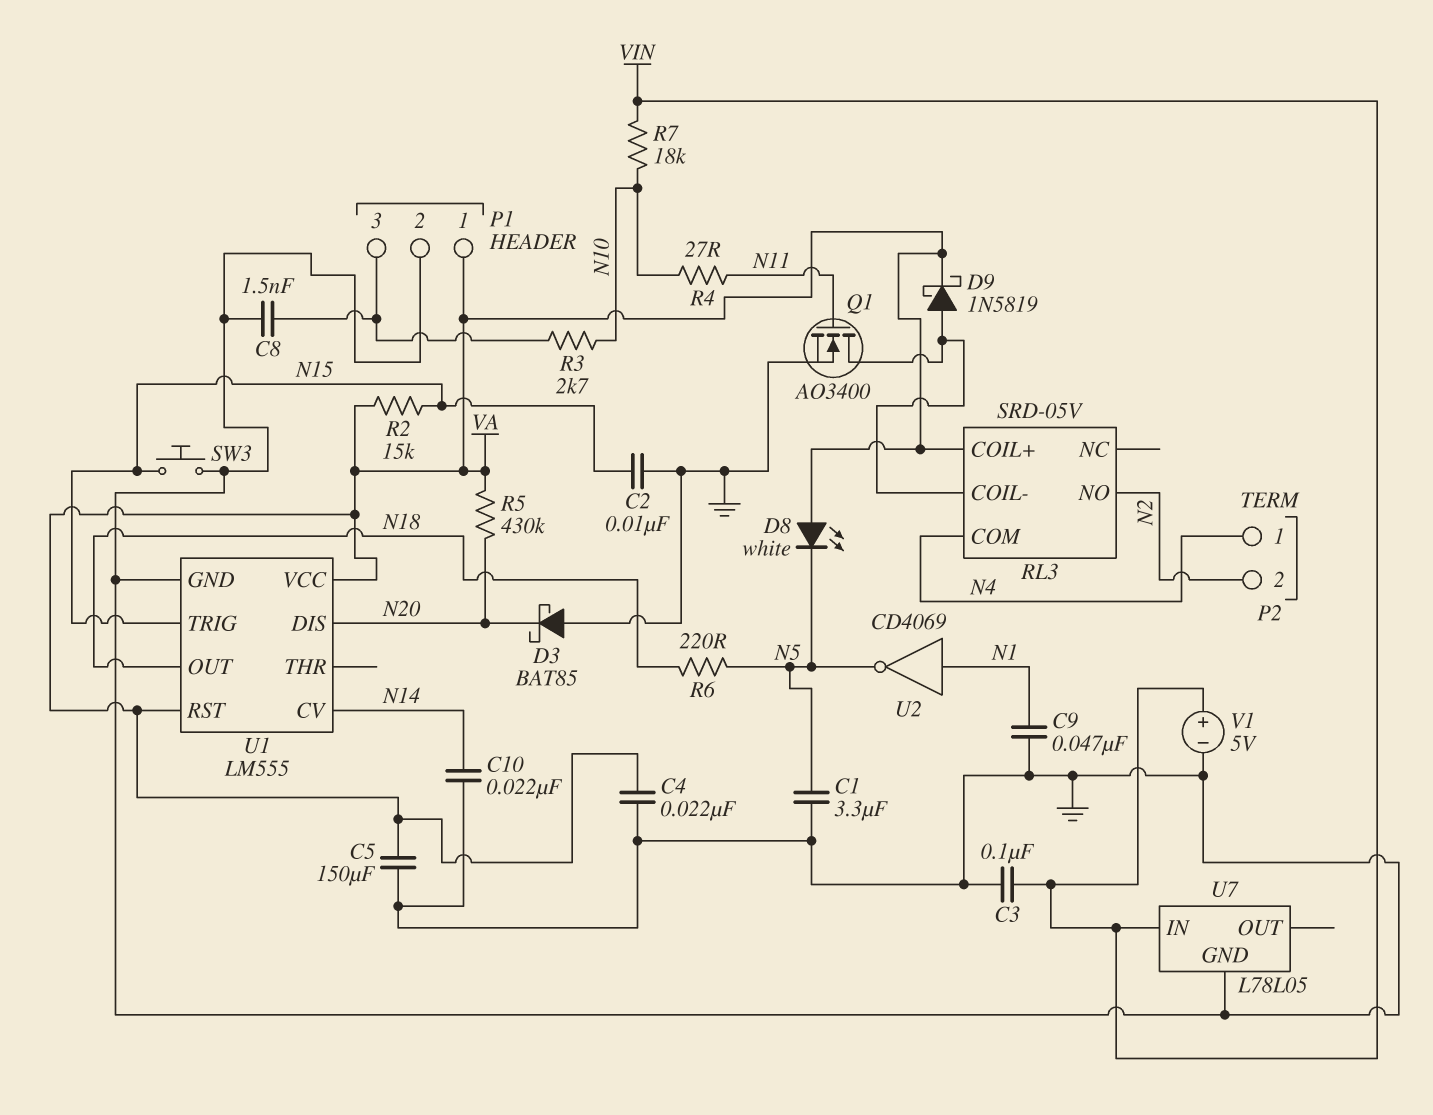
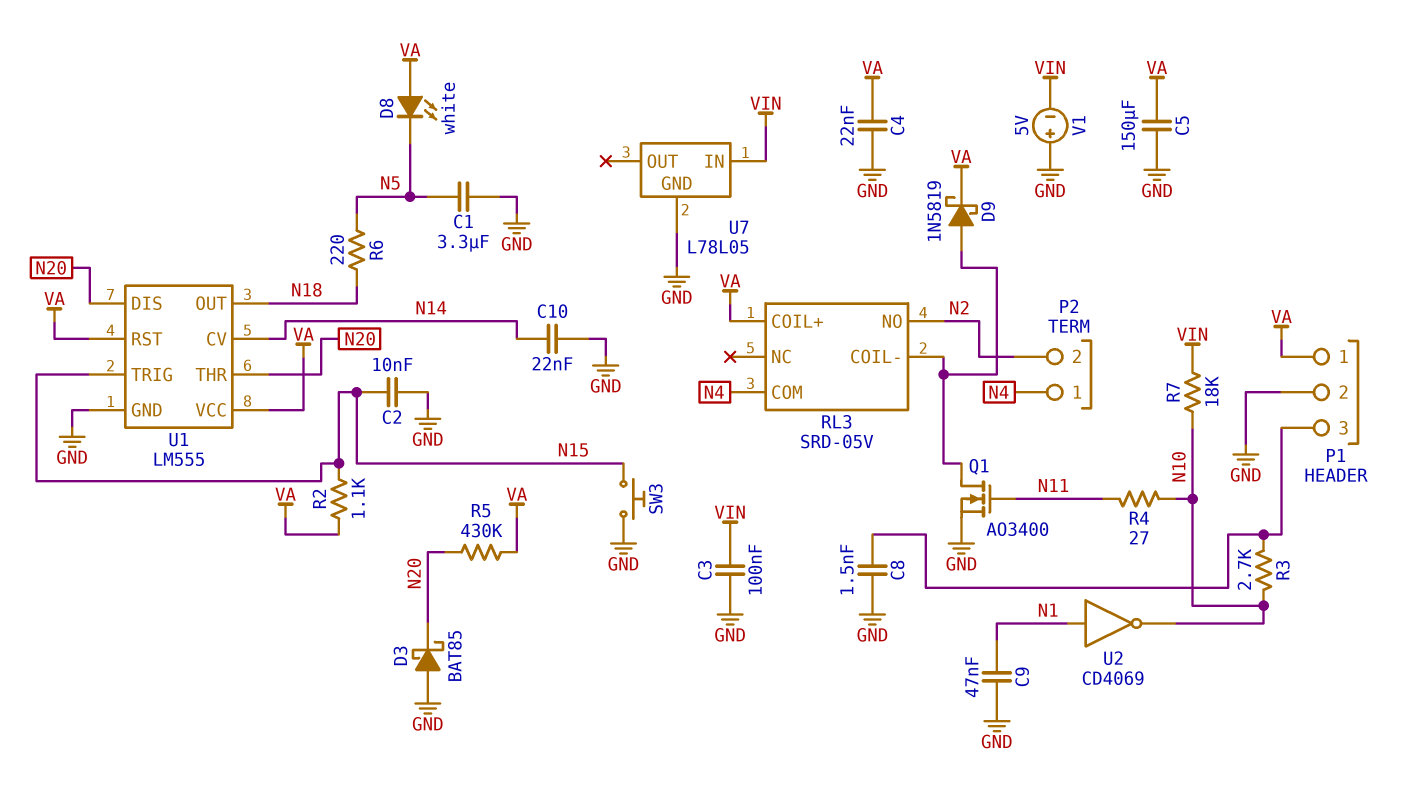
R2: 15k (N15, VA) -> 1.1k (N15, VA)
U1 pin THR: none -> N20
U2: NOT CD4069 (in N1, out N5) -> NOT CD4069 (in N1, out N10)
V1: 5V (plus VIN, minus GND) -> 5V (plus GND, minus VIN)

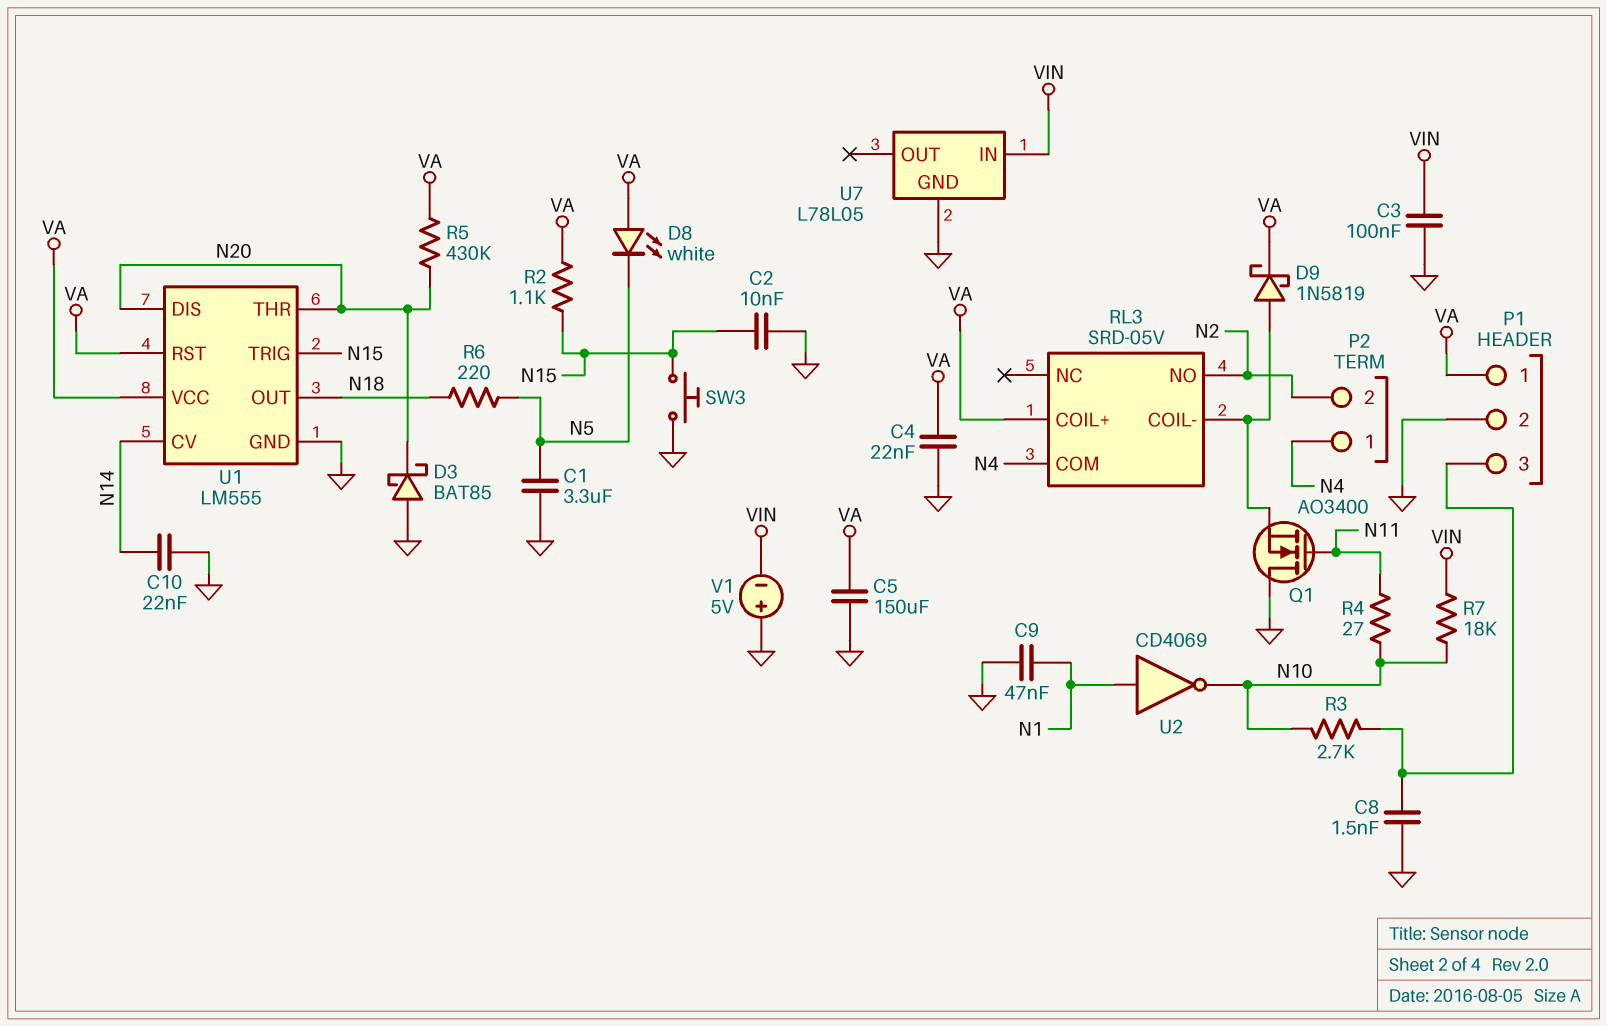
Q1: NMOS AO3400 (G N11, D RL3/COIL-, S GND) -> NMOS AO3400 (G N11, D GND, S RL3/COIL-)

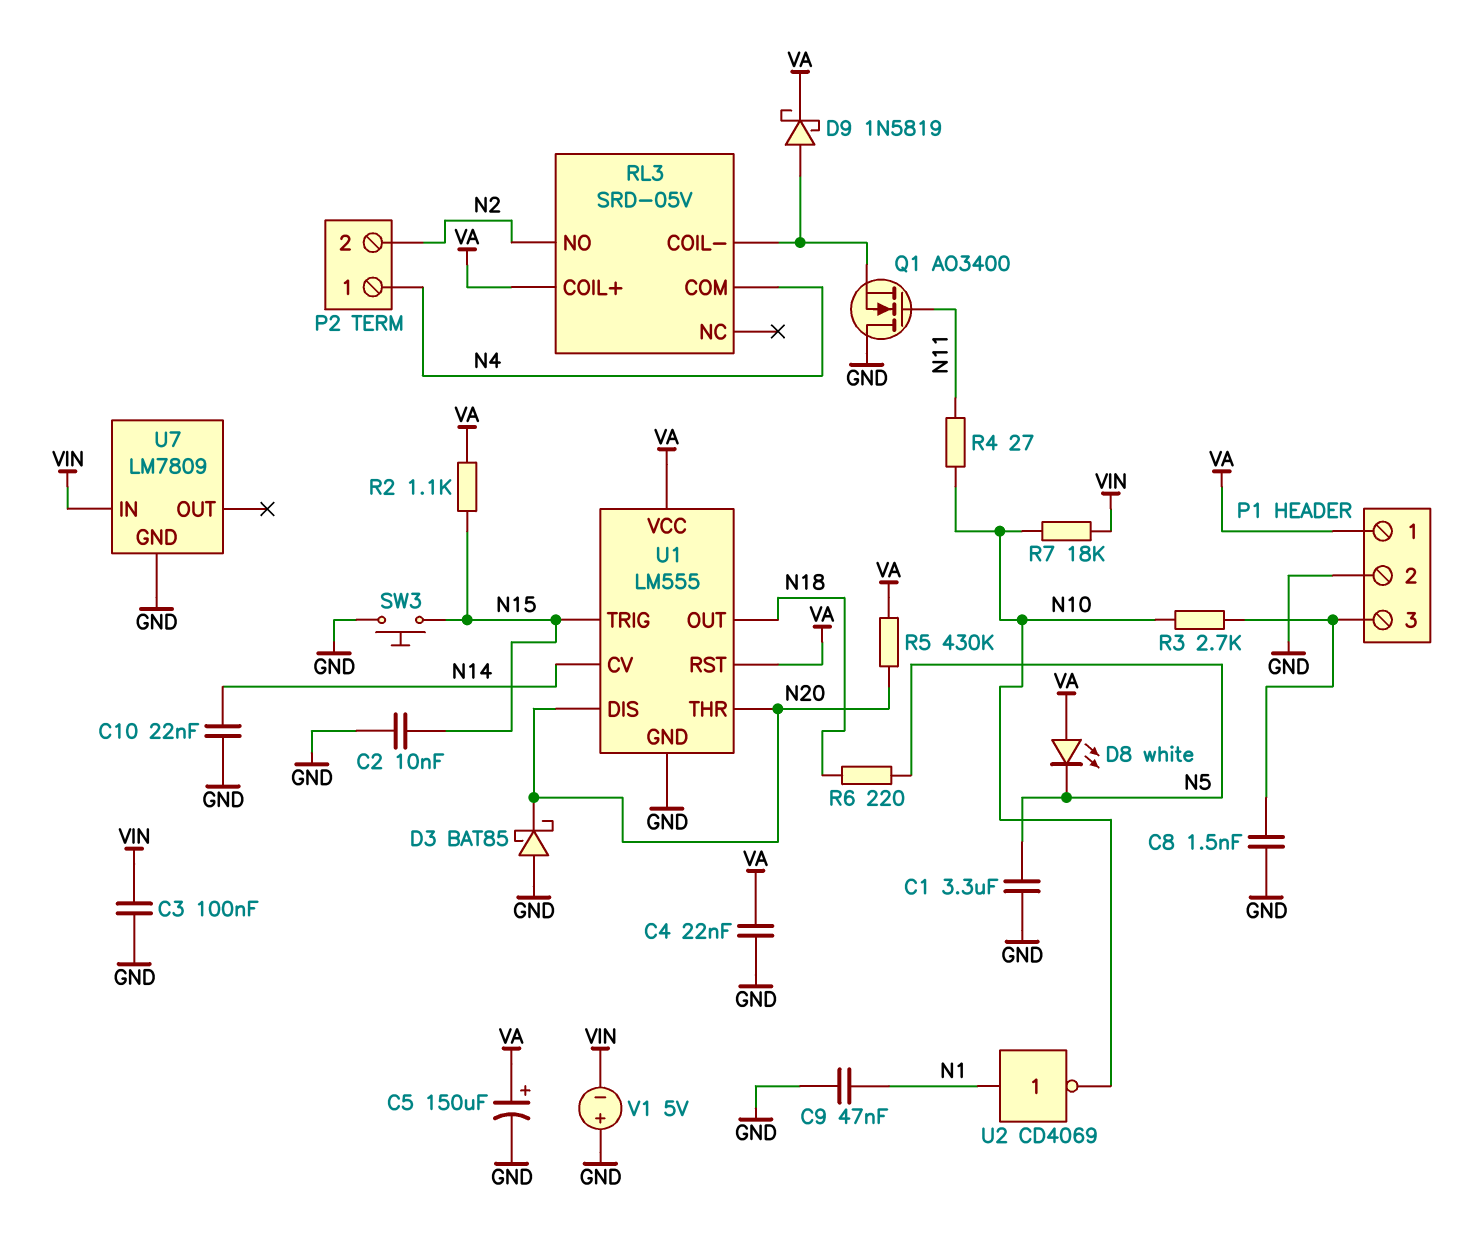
C5: 150uF (GND, VA) -> 150uF (plus VA, minus GND)
U7: L78L05 -> LM7809

